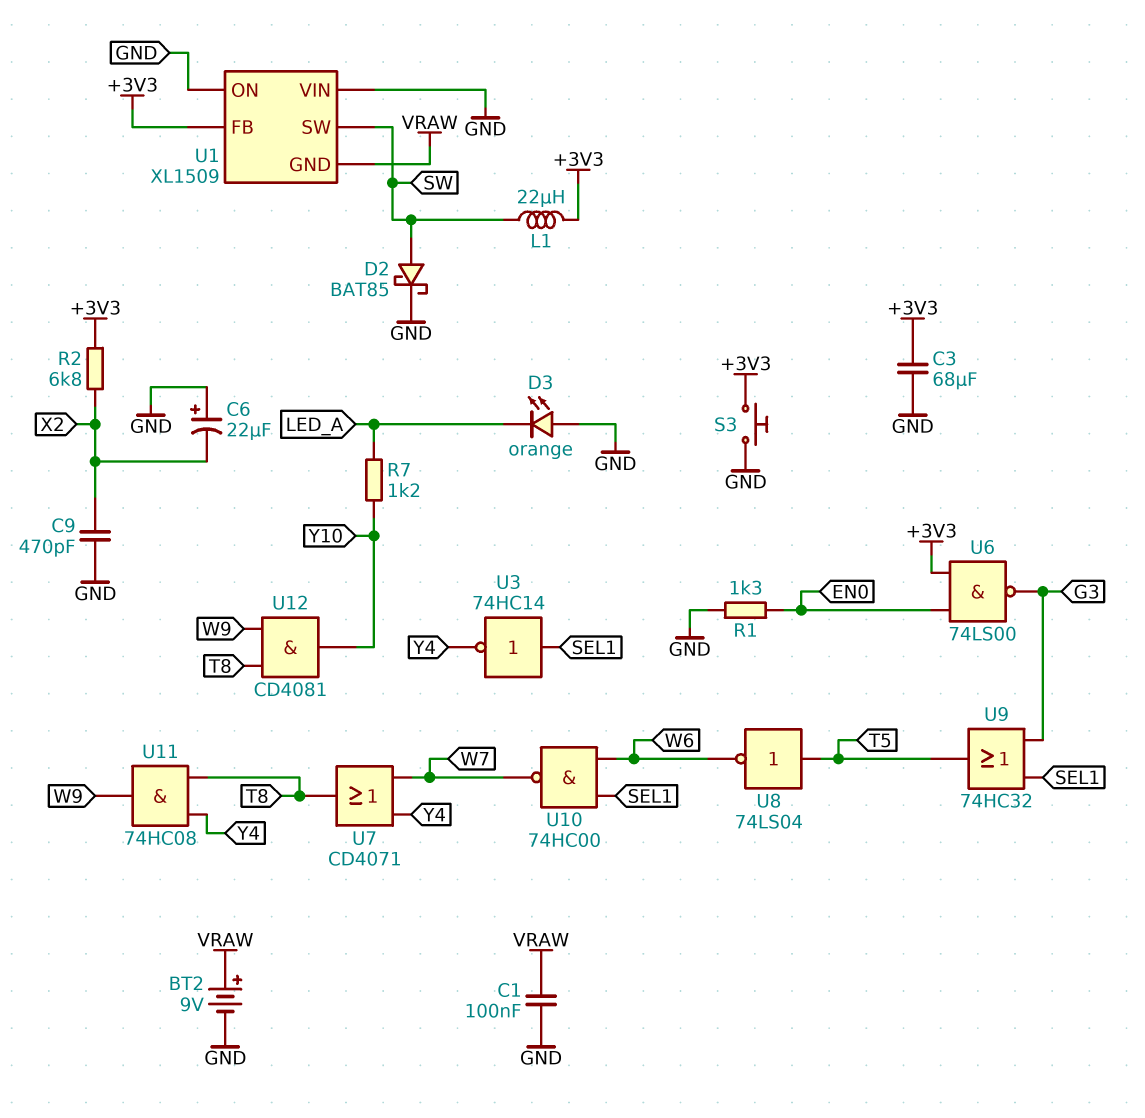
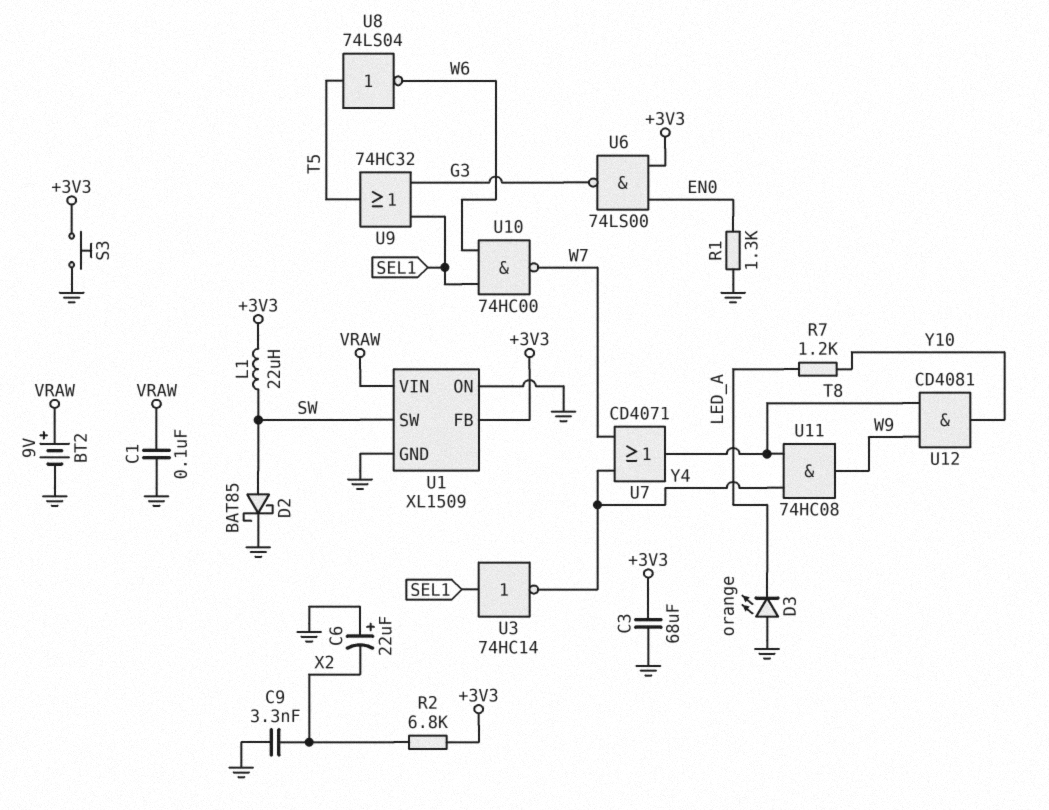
C9: 470pF (GND, X2) -> 3.3nF (GND, X2)
U1 pin GND: VRAW -> GND
U1 pin VIN: GND -> VRAW

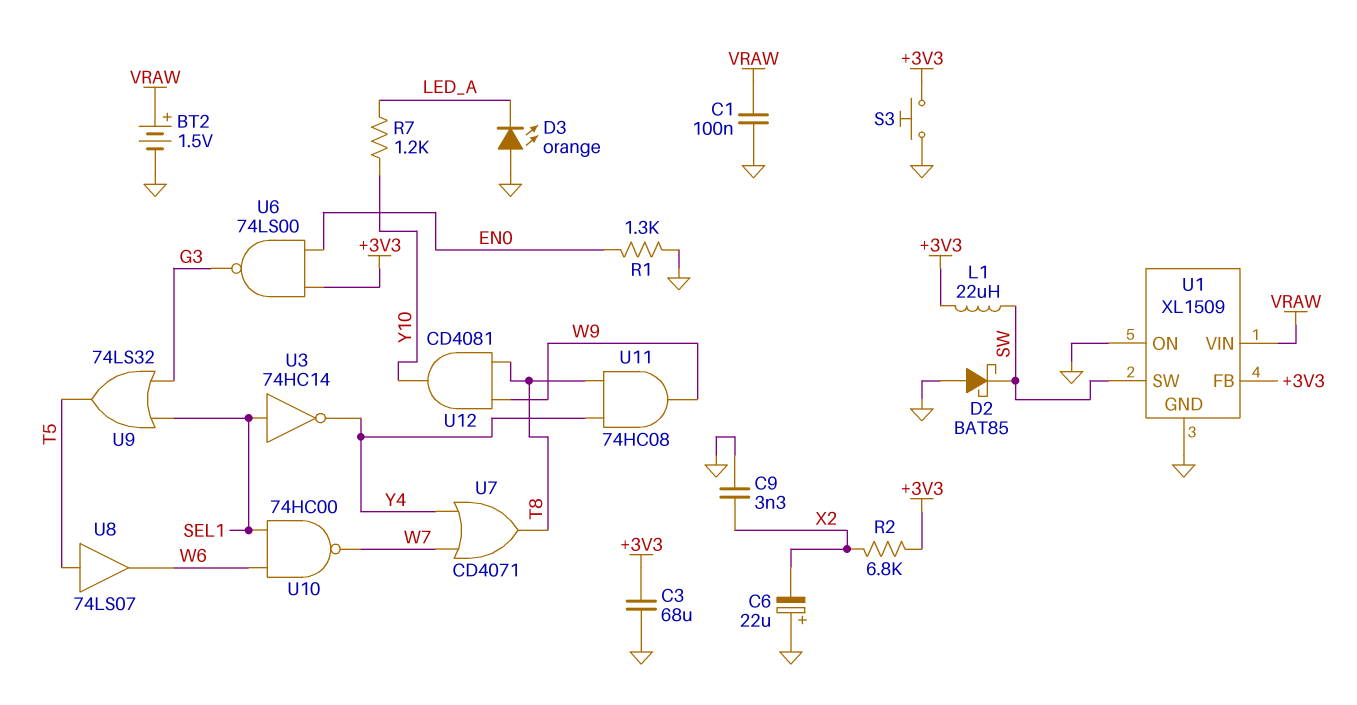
BT2: 9V (plus VRAW, minus GND) -> 1.5V (plus VRAW, minus GND)
D2: schottky BAT85 (A SW, K GND) -> schottky BAT85 (A GND, K SW)
U8: NOT 74LS04 (in T5, out W6) -> buffer 74LS07 (in T5, out W6)
U9: OR 74HC32 (in G3, in SEL1, out T5) -> OR 74LS32 (in G3, in SEL1, out T5)

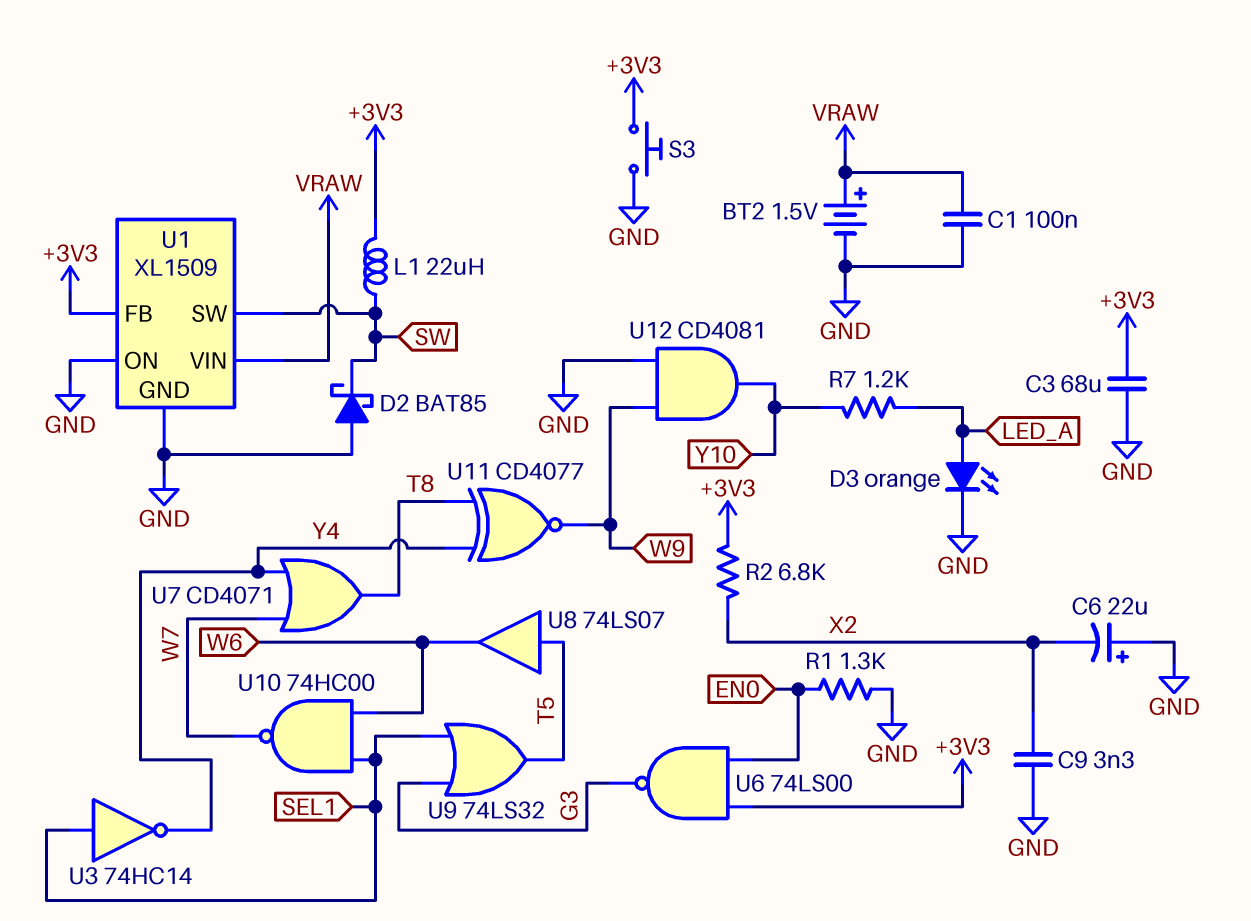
D3: LED orange (A GND, K LED_A) -> LED orange (A LED_A, K GND)
U11: AND 74HC08 (in T8, in Y4, out W9) -> XNOR CD4077 (in T8, in Y4, out W9)
U12: AND CD4081 (in T8, in W9, out Y10) -> AND CD4081 (in GND, in W9, out Y10)

